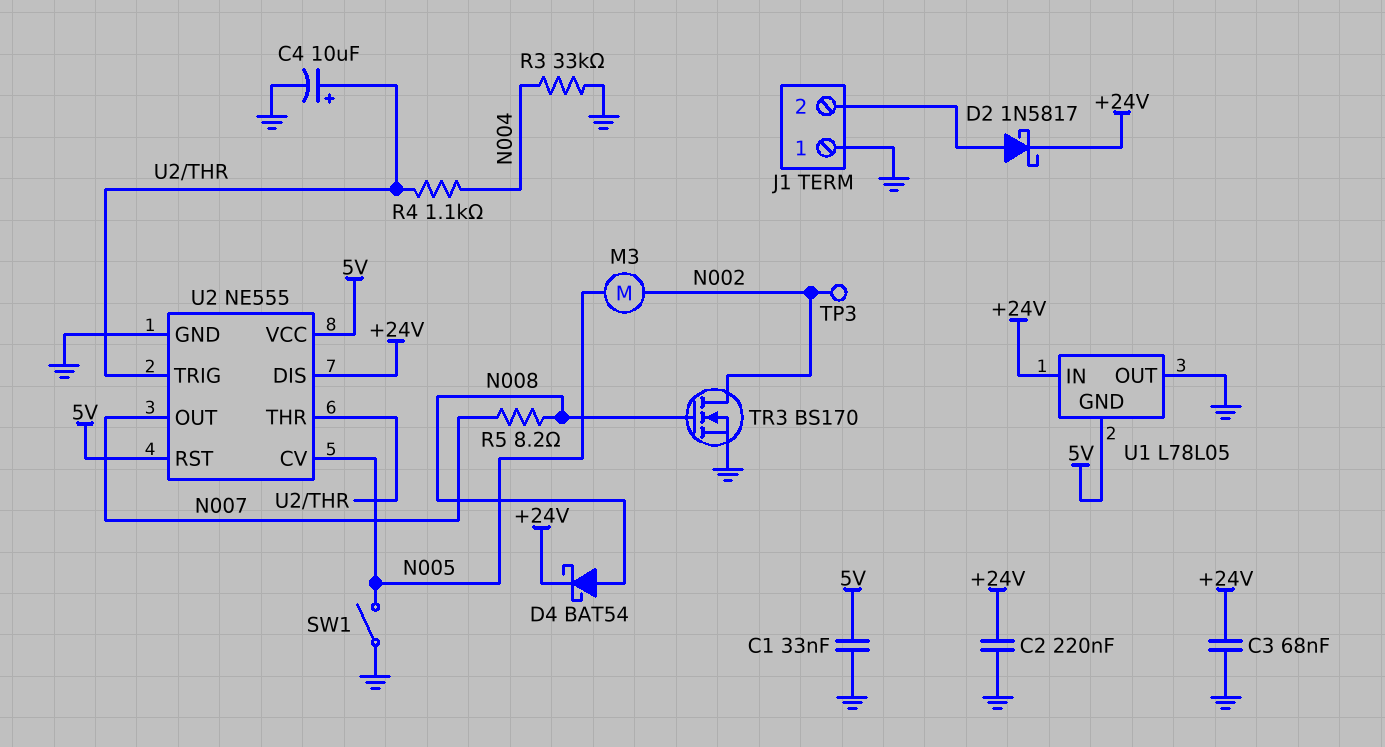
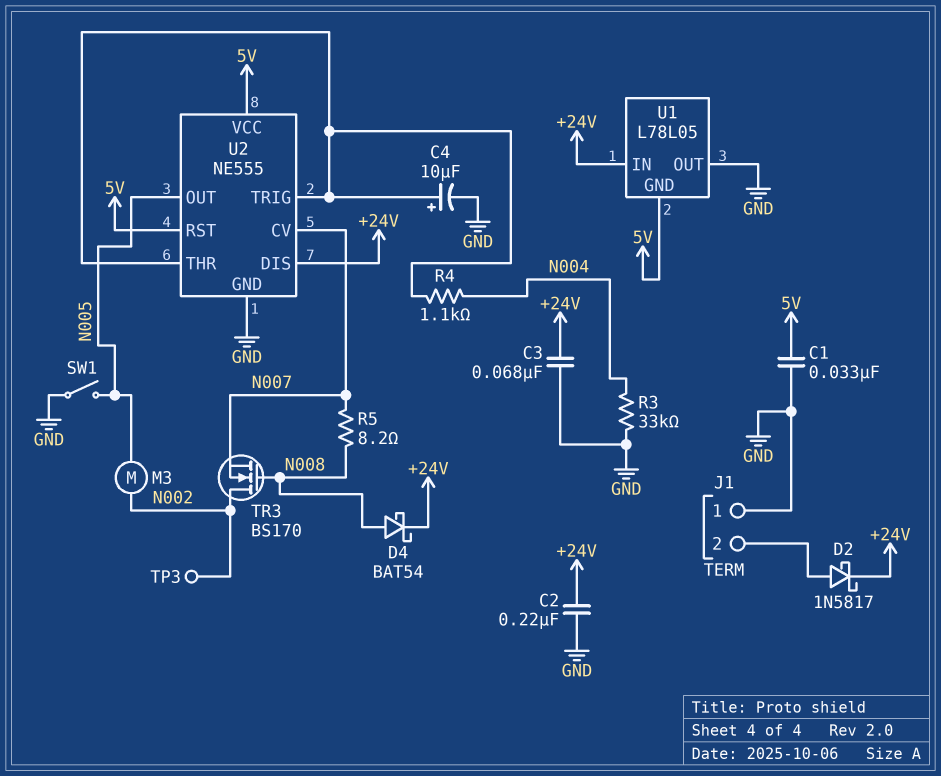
TR3: NMOS BS170 (G N008, D N002, S GND) -> NMOS BS170 (G N008, D N002, S N007)
U2 pin CV: N005 -> N007
U2 pin OUT: N007 -> N005

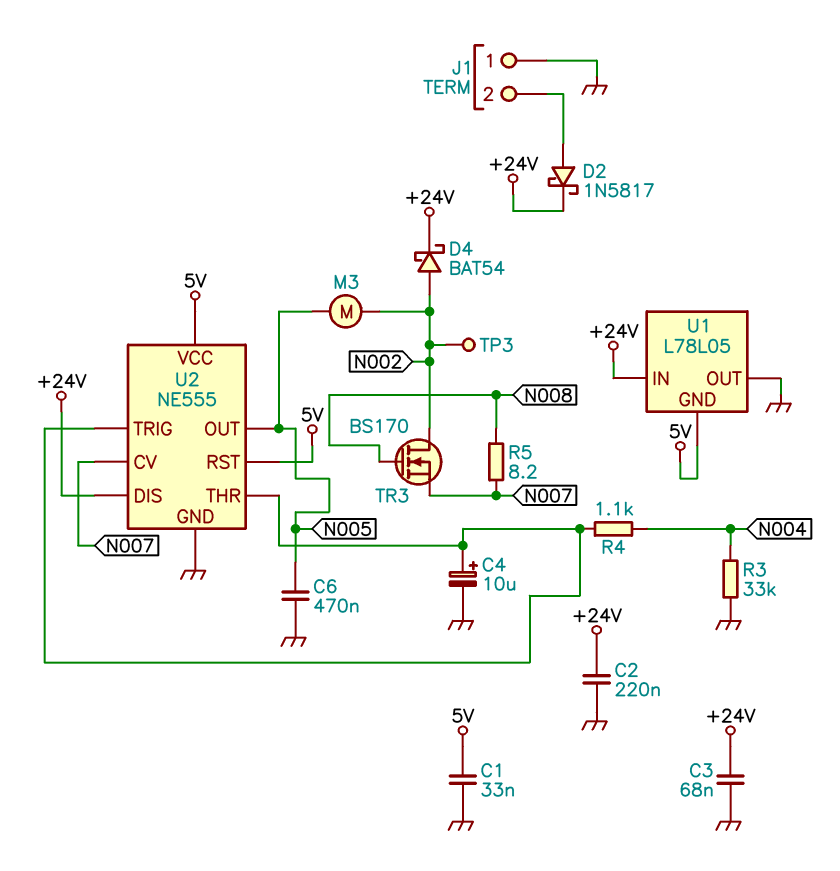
C6: none -> 470nF (GND, N005)
D4: schottky BAT54 (A N008, K +24V) -> schottky BAT54 (A N002, K +24V)
SW1: switch (GND, N005) -> none

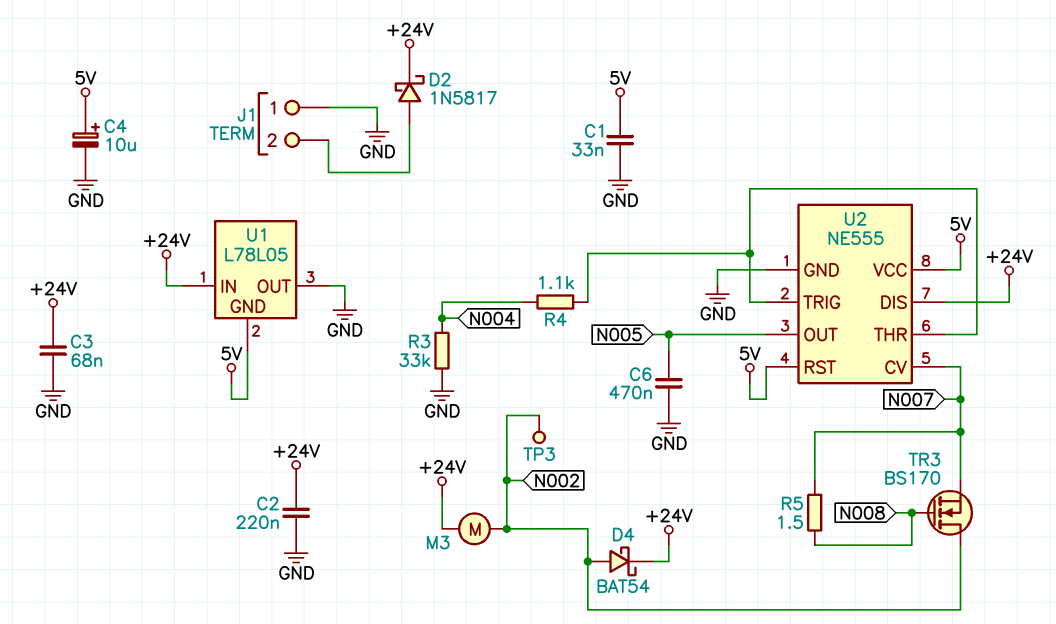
C4: 10uF (plus U2/THR, minus GND) -> 10uF (plus 5V, minus GND)
M3: motor (N002, N005) -> motor (+24V, N002)
R5: 8.2 (N007, N008) -> 1.5 (N007, N008)

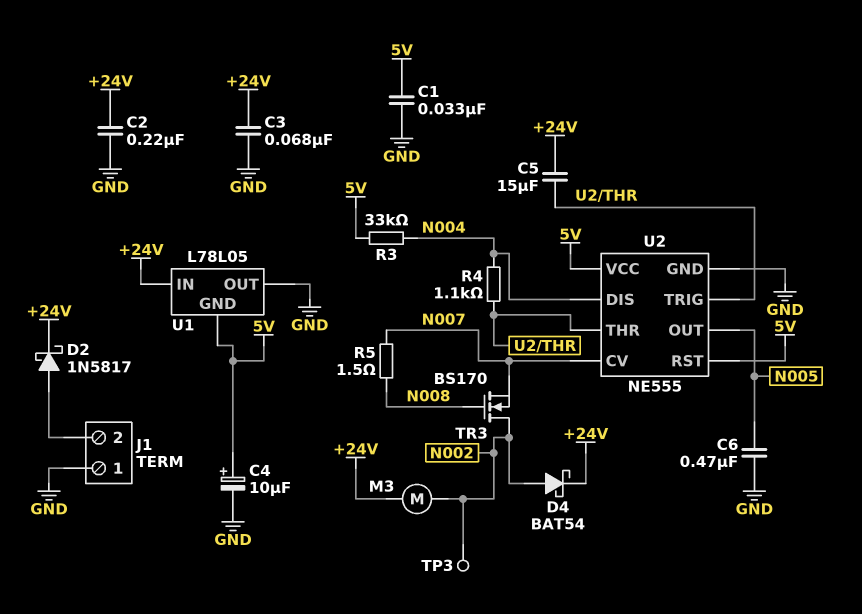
C5: none -> 15uF (+24V, U2/THR)
R3: 33k (GND, N004) -> 33k (5V, N004)
U2 pin DIS: +24V -> N004

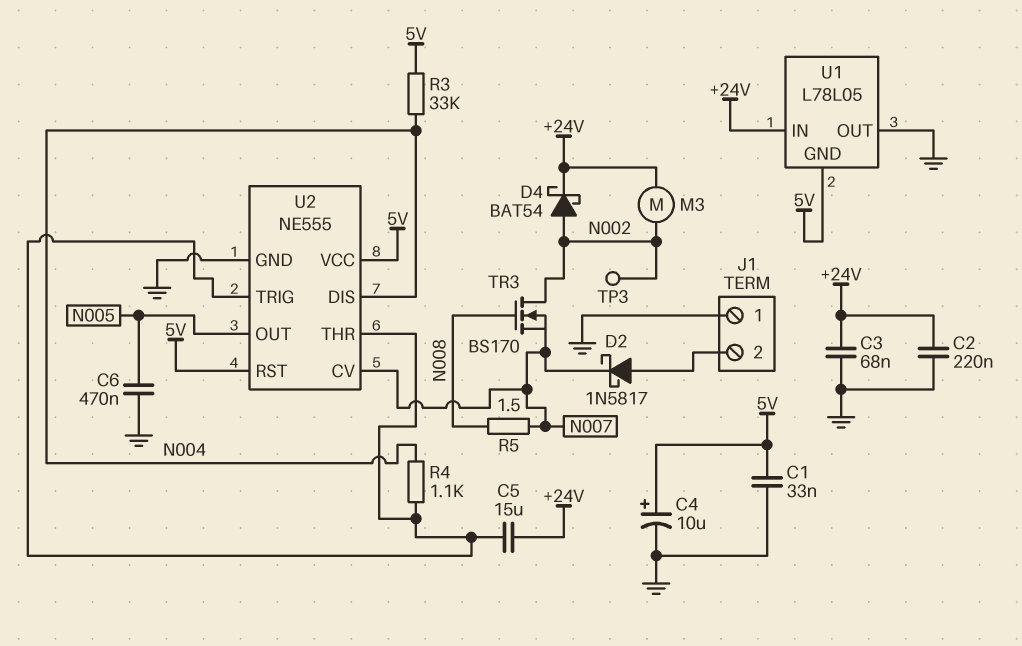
D2: schottky 1N5817 (A J1/2, K +24V) -> schottky 1N5817 (A J1/2, K N007)

